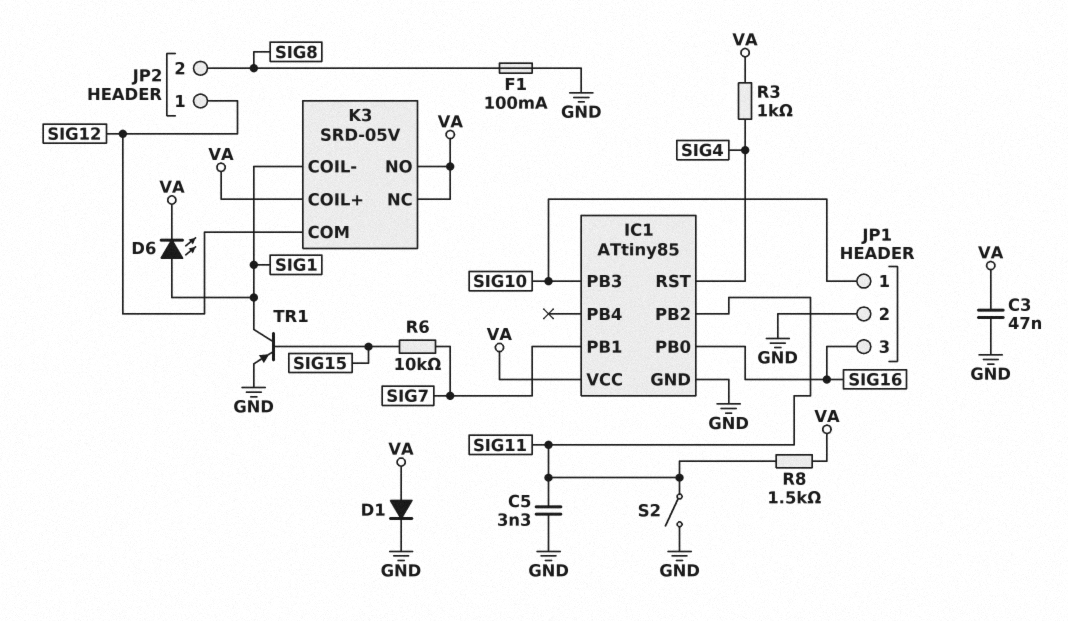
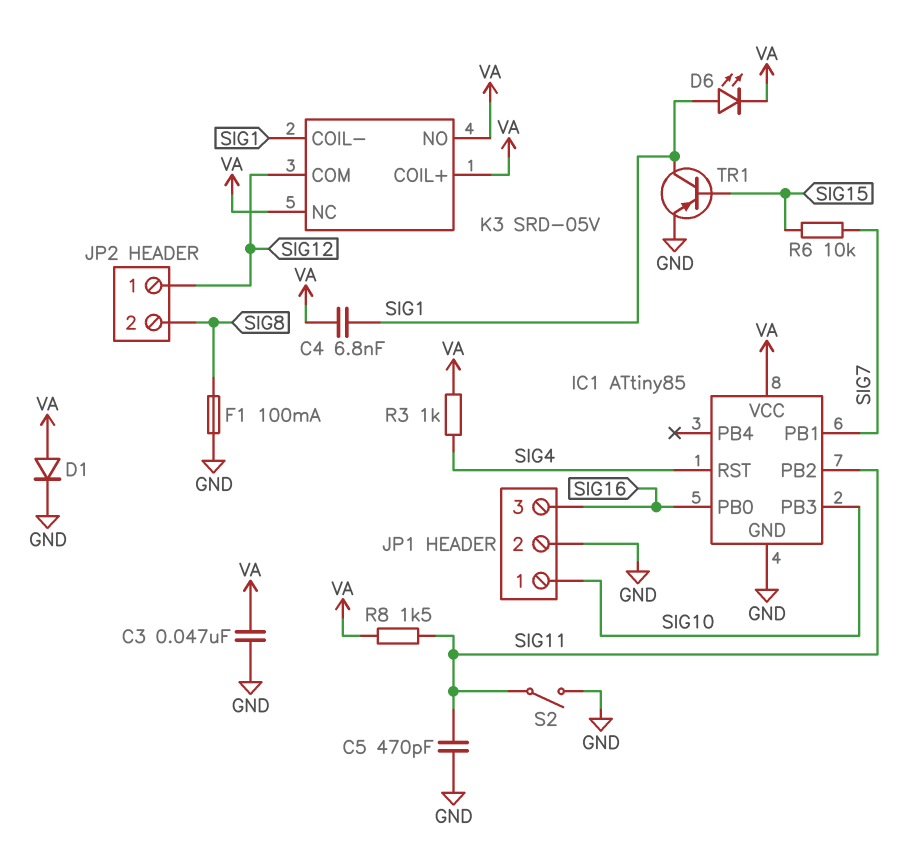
C4: none -> 6.8nF (SIG1, VA)
C5: 3.3nF (GND, SIG11) -> 470pF (GND, SIG11)

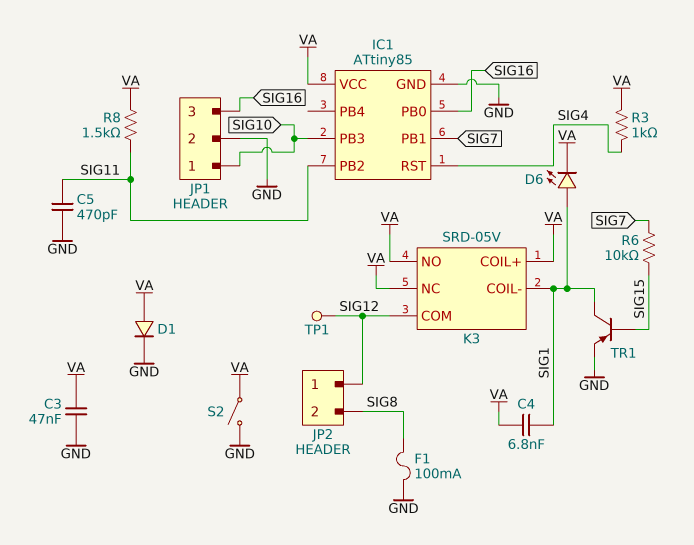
S2: switch (GND, SIG11) -> switch (GND, VA)
TP1: none -> test point (SIG12)

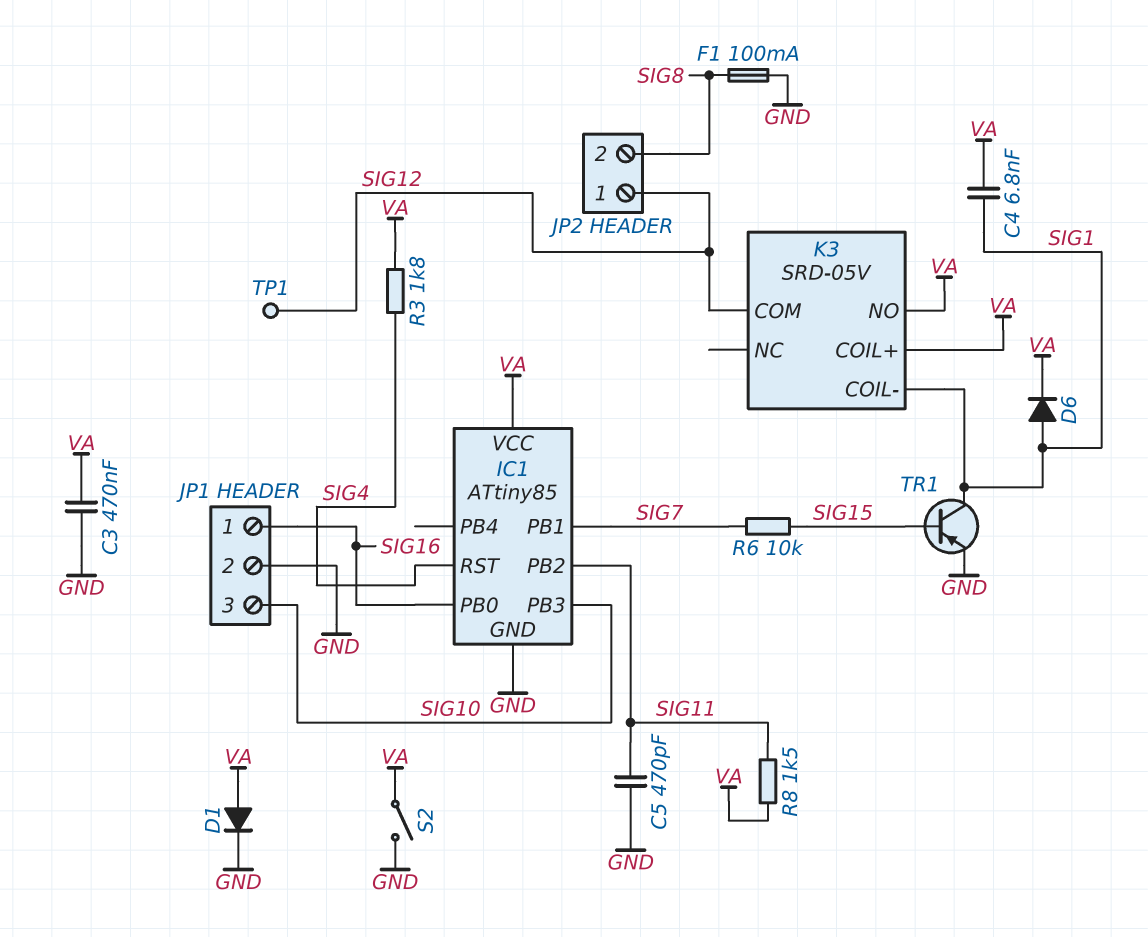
C3: 47nF (GND, VA) -> 470nF (GND, VA)
D6: LED (A SIG1, K VA) -> diode (A SIG1, K VA)
JP1 pin 1: SIG10 -> SIG16
JP1 pin 3: SIG16 -> SIG10
K3 pin NC: VA -> none
R3: 1k (SIG4, VA) -> 1.8k (SIG4, VA)

